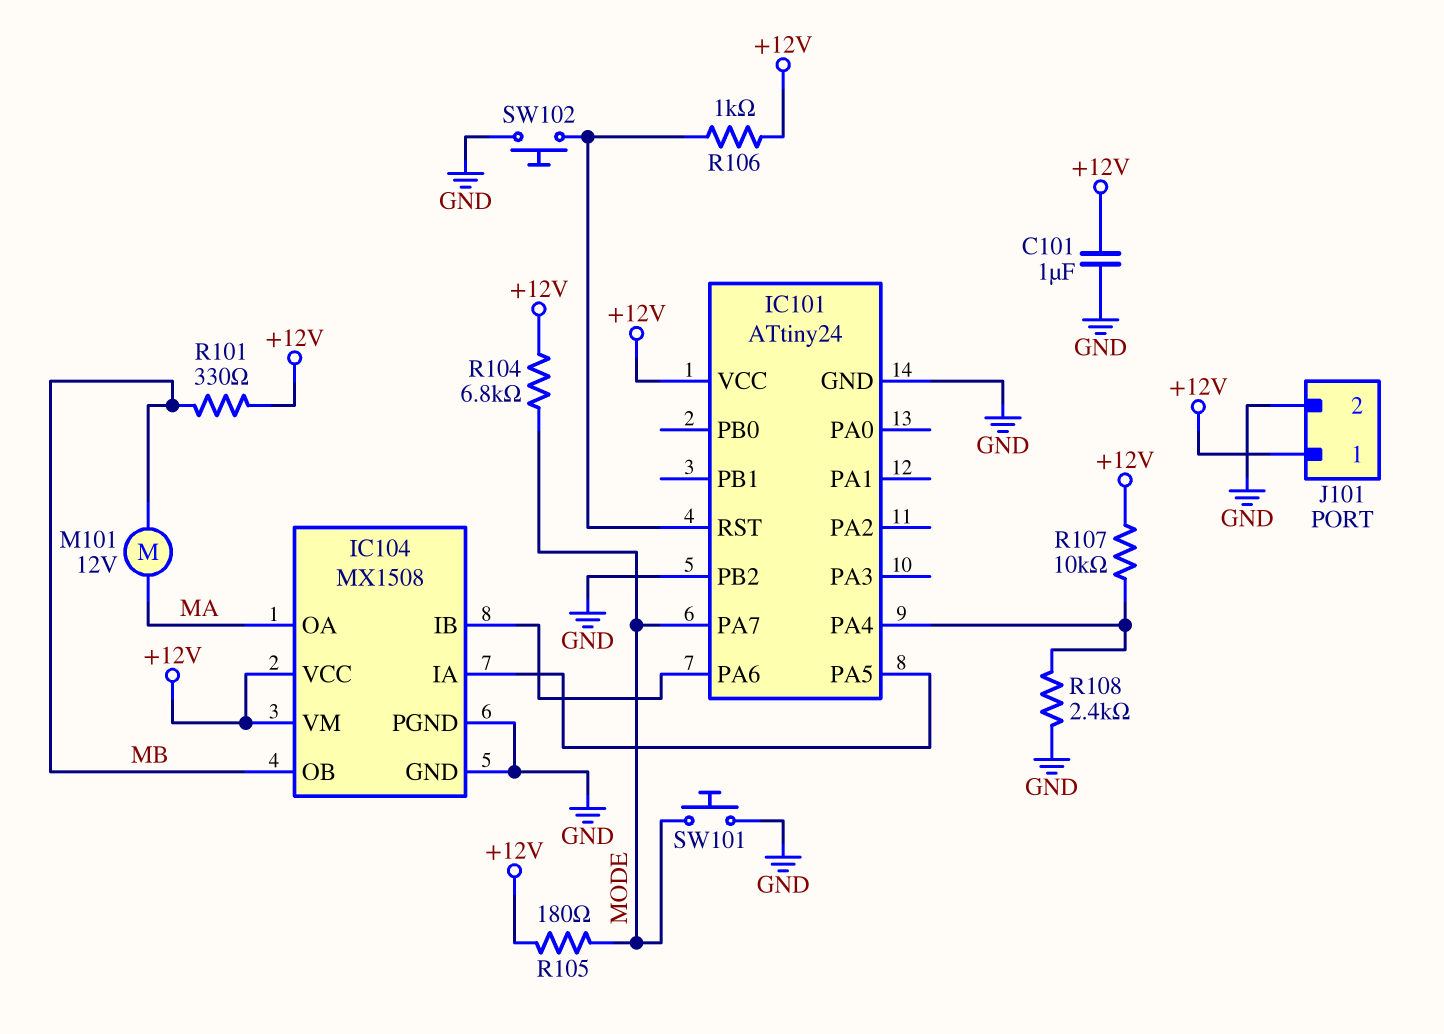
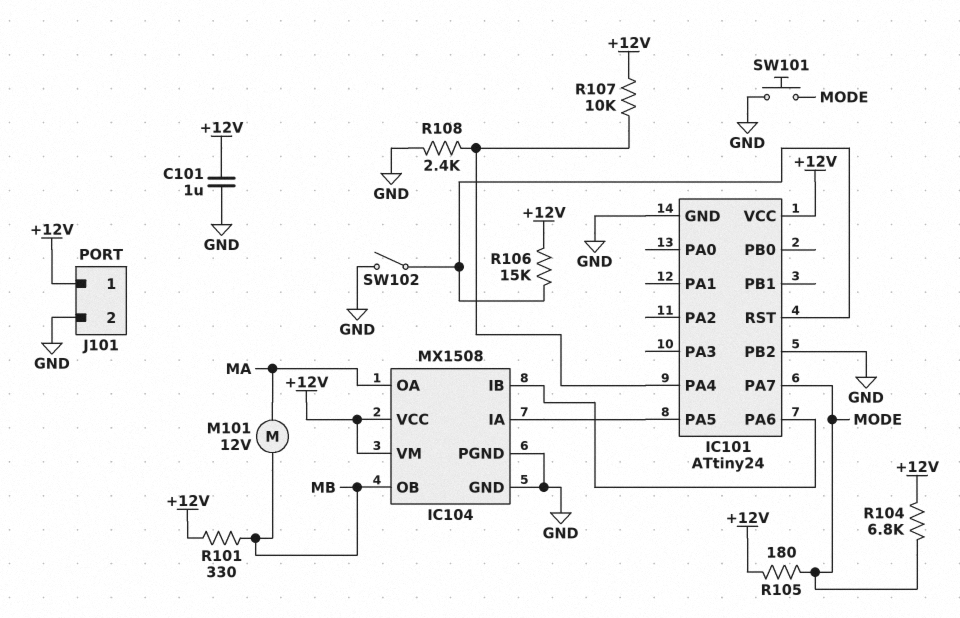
R106: 1k (+12V, IC101/RST) -> 15k (+12V, IC101/RST)
SW102: button (GND, IC101/RST) -> switch (GND, IC101/RST)

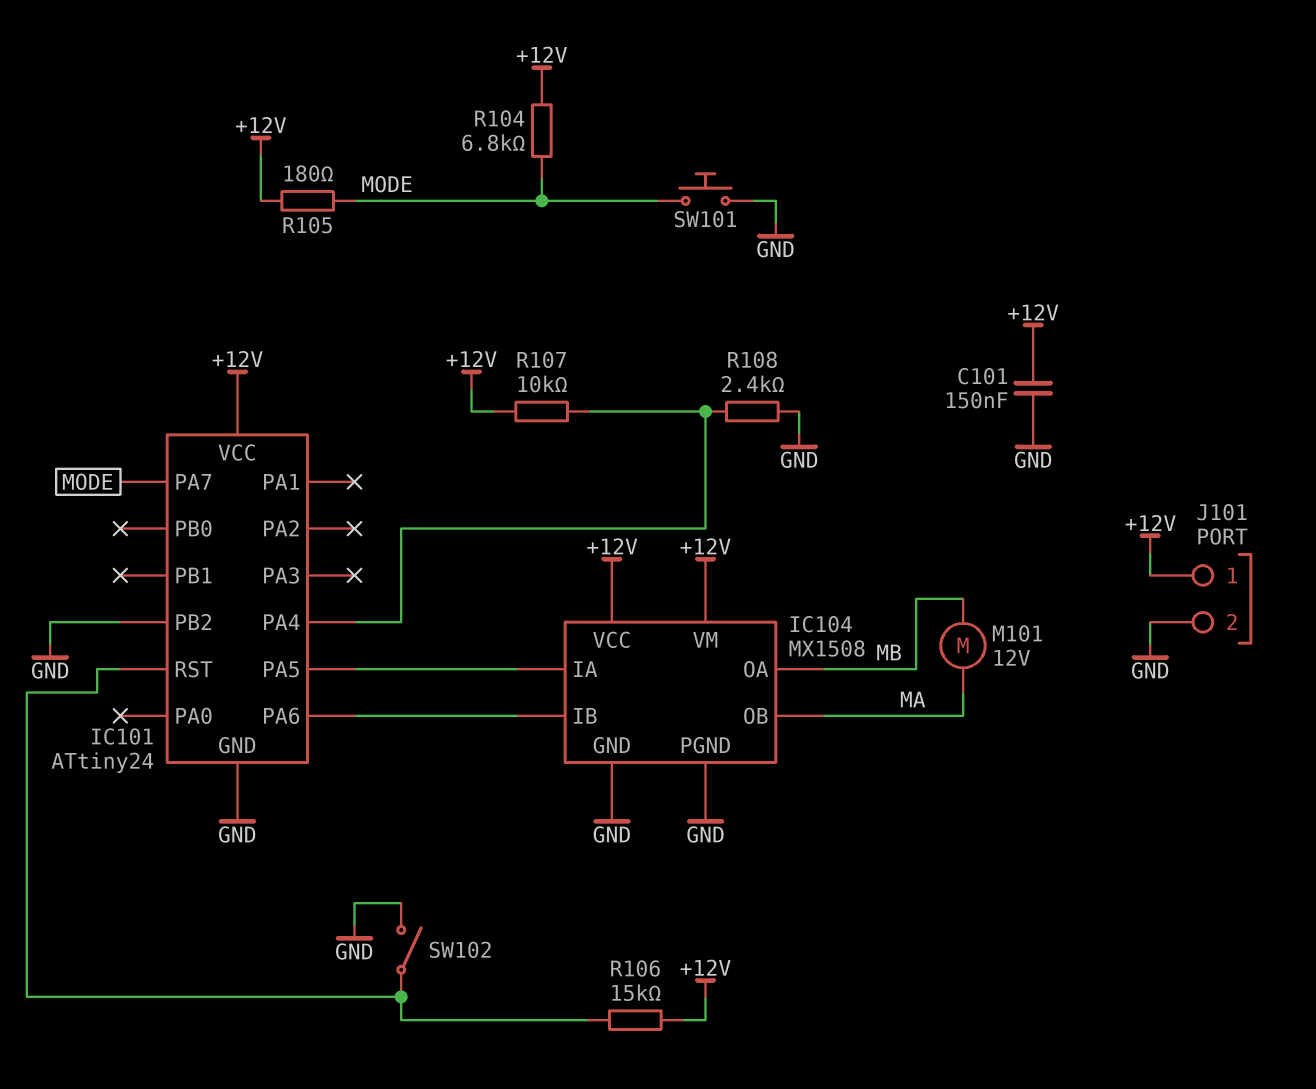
C101: 1uF (+12V, GND) -> 150nF (+12V, GND)
IC104 pin OA: MA -> MB
IC104 pin OB: MB -> MA
R101: 330 (+12V, MB) -> none

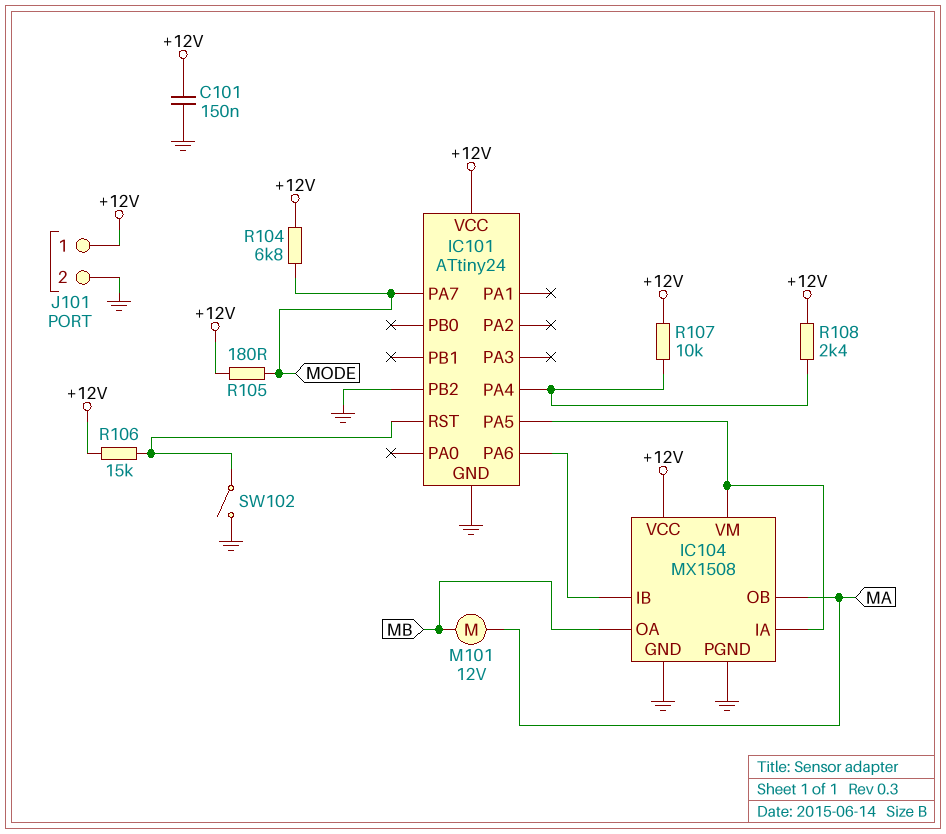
IC104 pin VM: +12V -> IC101/PA5
R108: 2.4k (GND, IC101/PA4) -> 2.4k (+12V, IC101/PA4)
SW101: button (GND, MODE) -> none

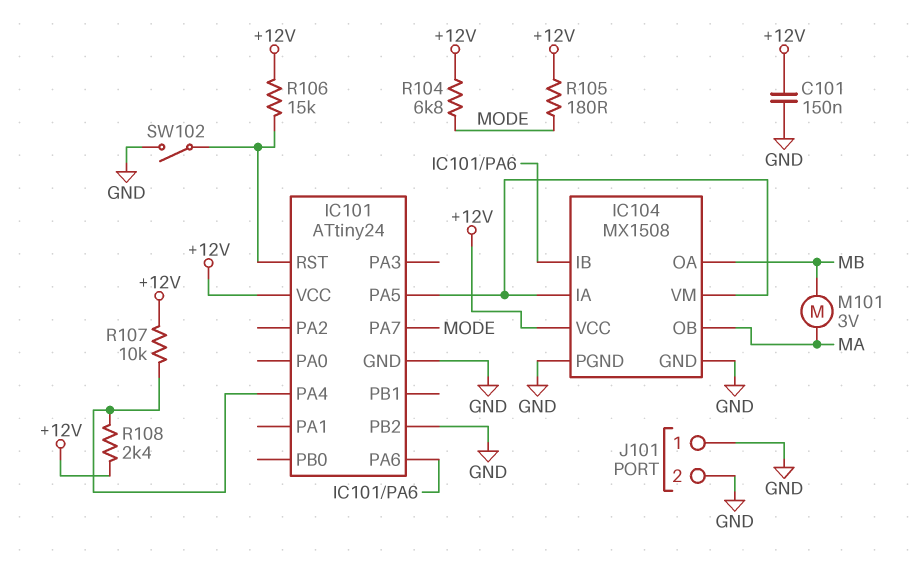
J101 pin 1: +12V -> GND
M101: motor 12V (MA, MB) -> motor 3V (MA, MB)

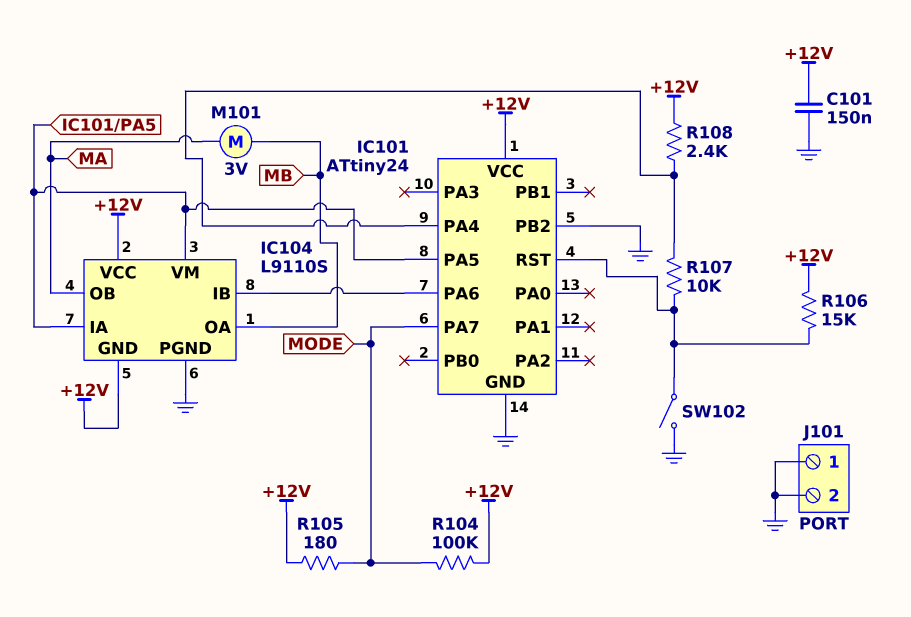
IC104: MX1508 -> L9110S
IC104 pin GND: GND -> +12V
R104: 6.8k (+12V, MODE) -> 100k (+12V, MODE)
R107: 10k (+12V, IC101/PA4) -> 10k (IC101/PA4, IC101/RST)

